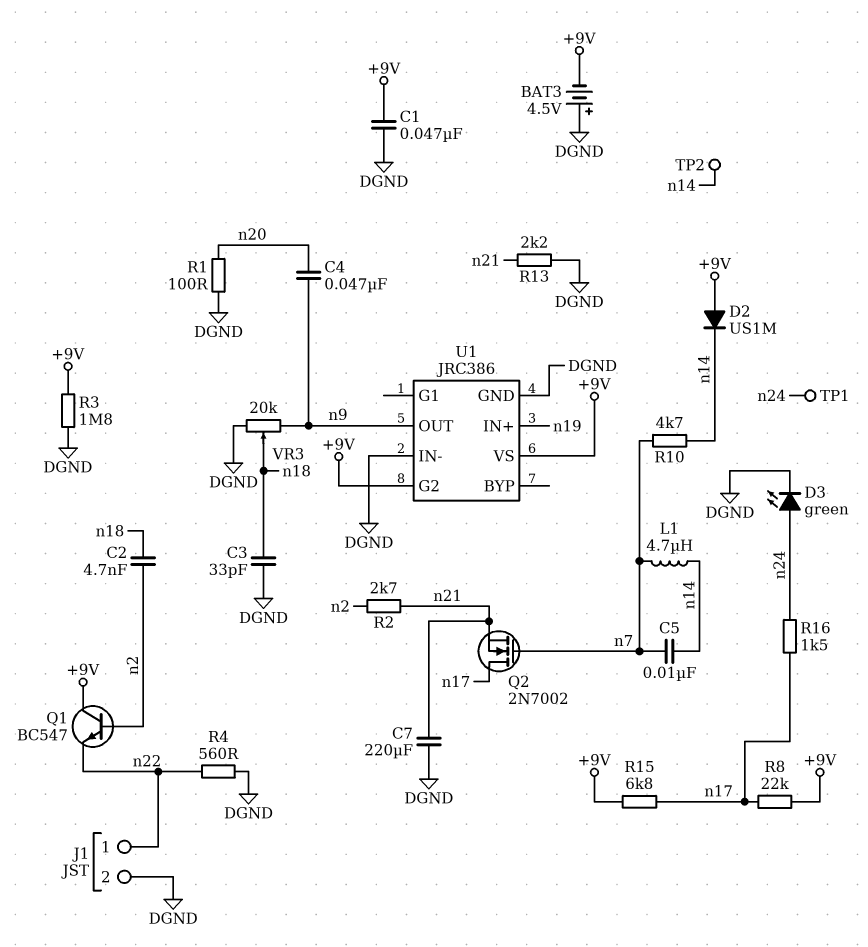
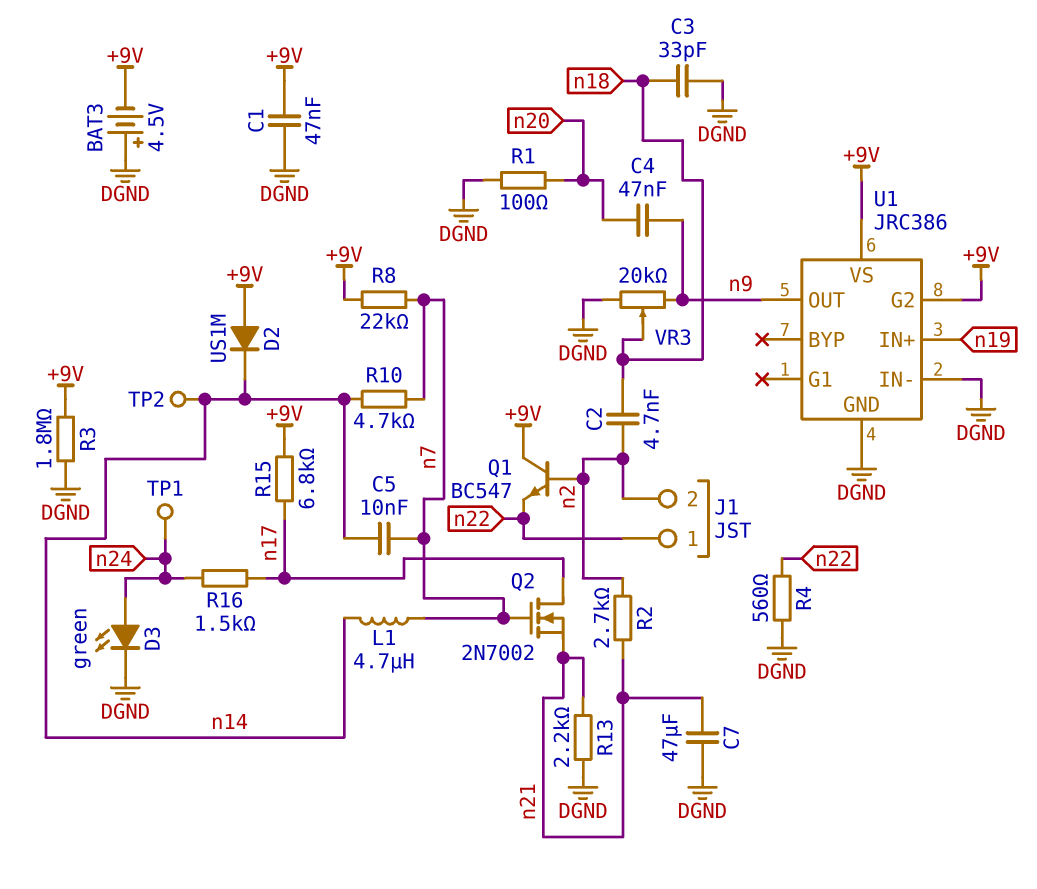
C7: 220uF (DGND, n21) -> 47uF (DGND, n21)
J1 pin 2: DGND -> n2
R8: 22k (+9V, n17) -> 22k (+9V, n7)

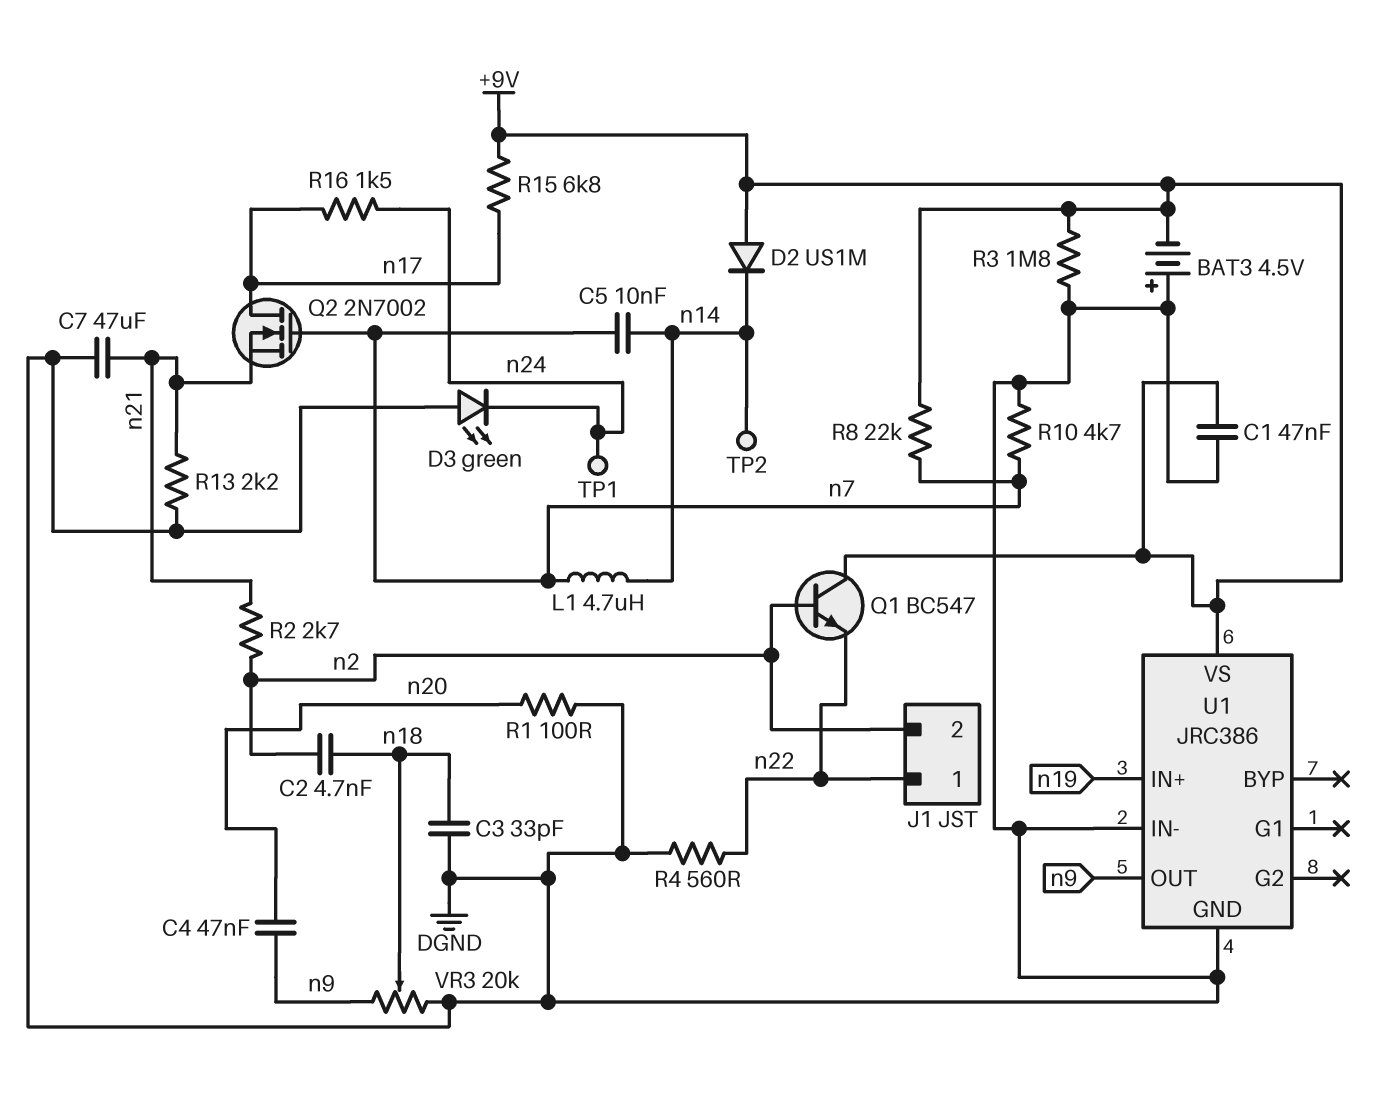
D3: LED green (A n24, K DGND) -> LED green (A DGND, K n24)
R10: 4.7k (n7, n14) -> 4.7k (DGND, n7)
U1 pin G2: +9V -> none

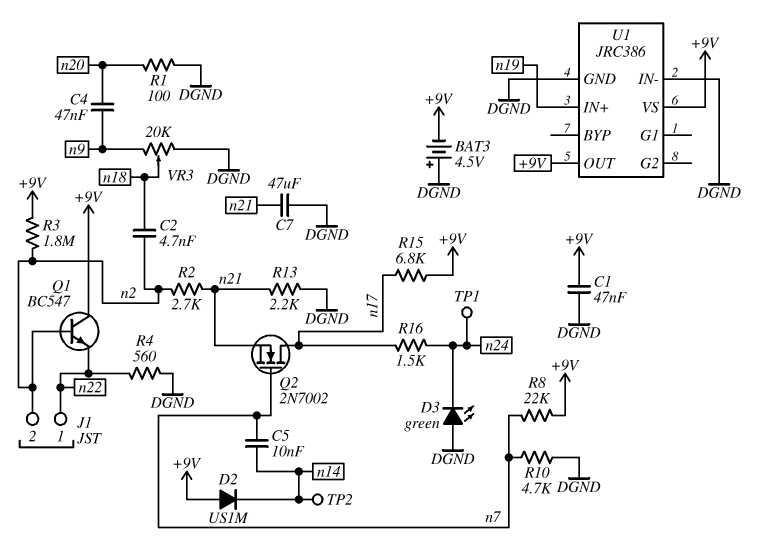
C3: 33pF (DGND, n18) -> none
L1: 4.7uH (n7, n14) -> none
R3: 1.8M (+9V, DGND) -> 1.8M (+9V, n2)
U1 pin OUT: n9 -> +9V

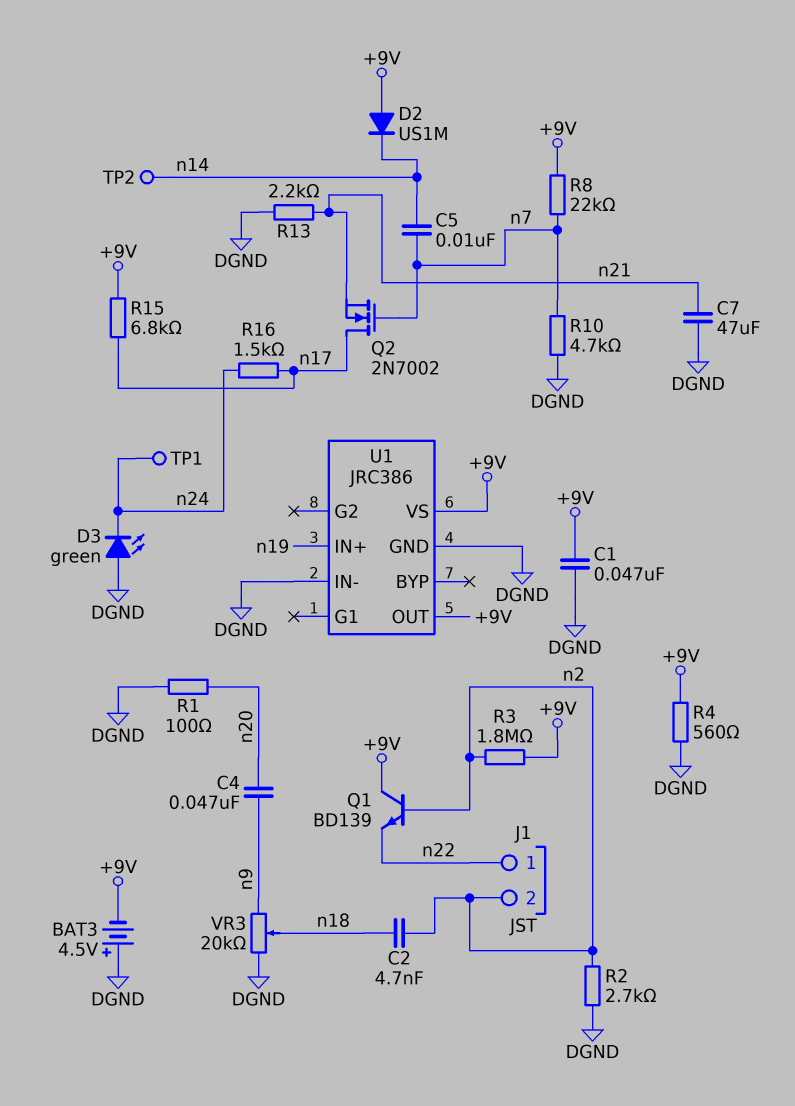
Q1: NPN BC547 (B n2, C +9V, E n22) -> NPN BD139 (B n2, C +9V, E n22)
R2: 2.7k (n2, n21) -> 2.7k (DGND, n2)
R4: 560 (DGND, n22) -> 560 (+9V, DGND)

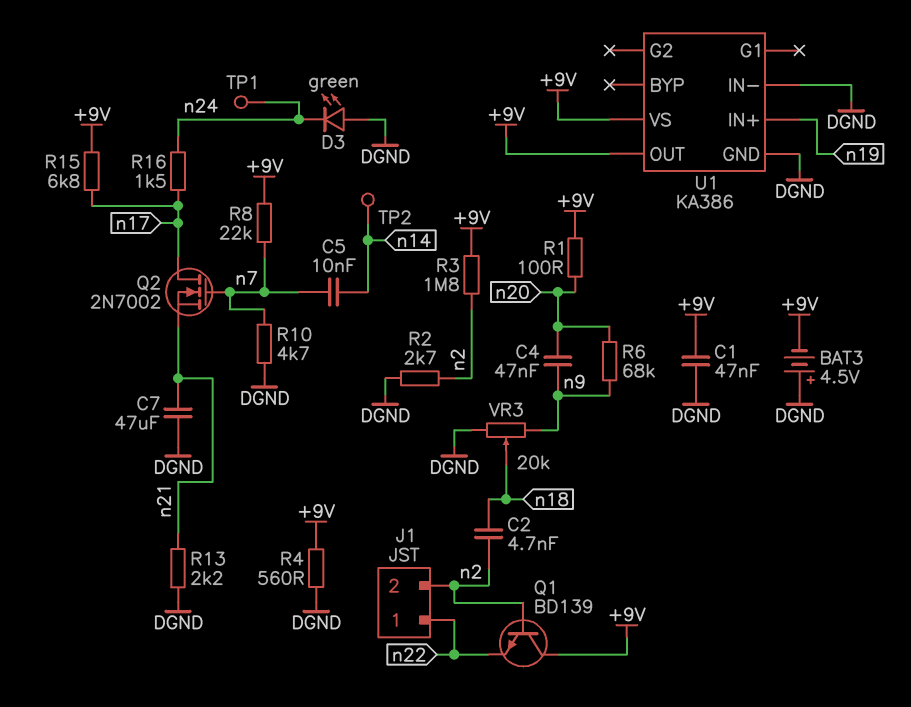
D2: diode US1M (A +9V, K n14) -> none
R1: 100 (DGND, n20) -> 100 (+9V, n20)
R6: none -> 68k (n9, n20)
U1: JRC386 -> KA386

